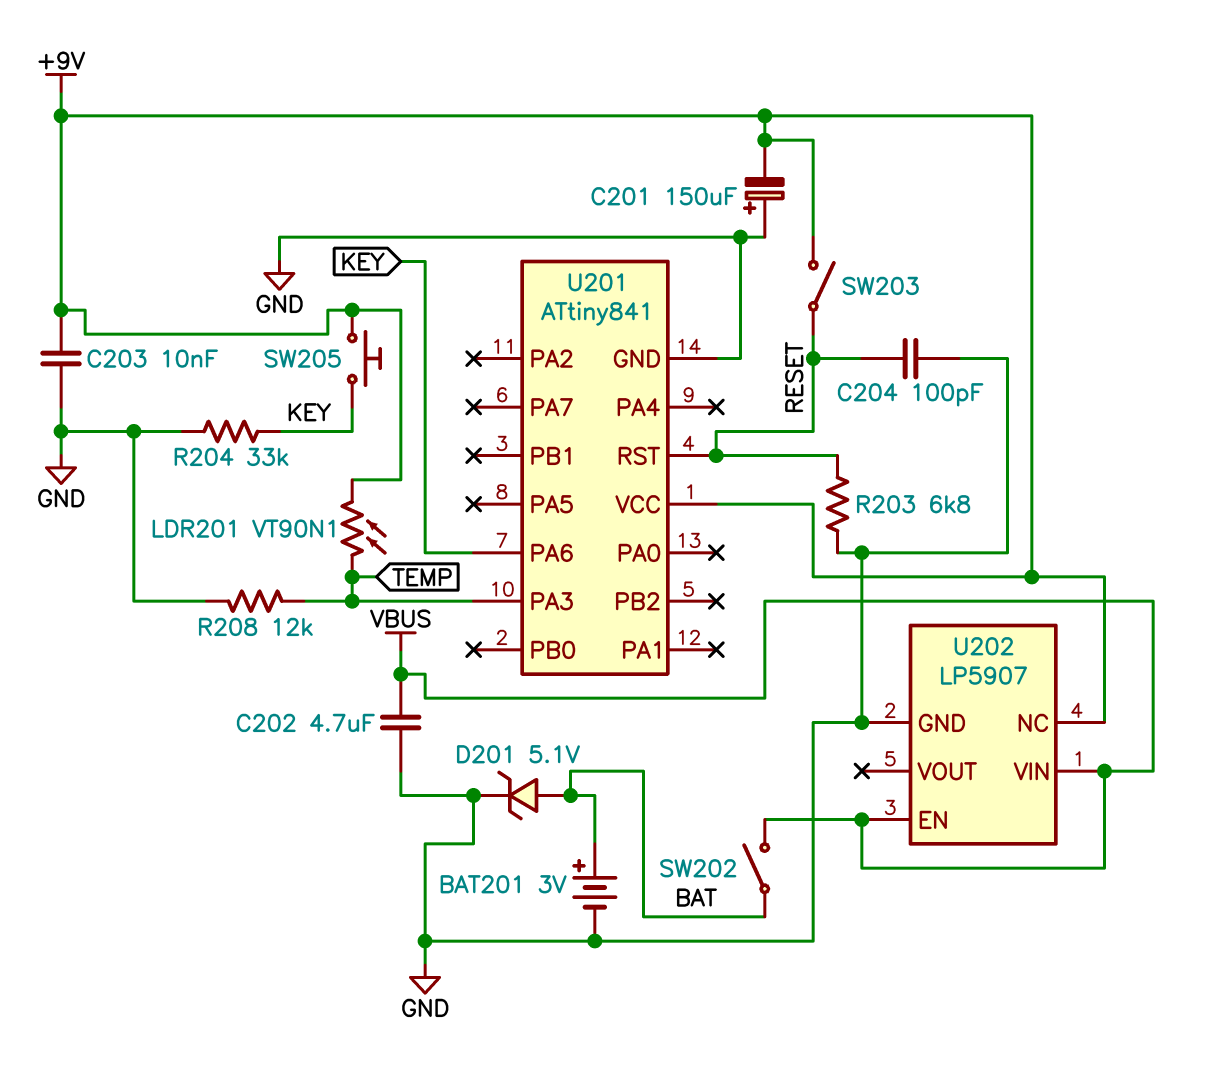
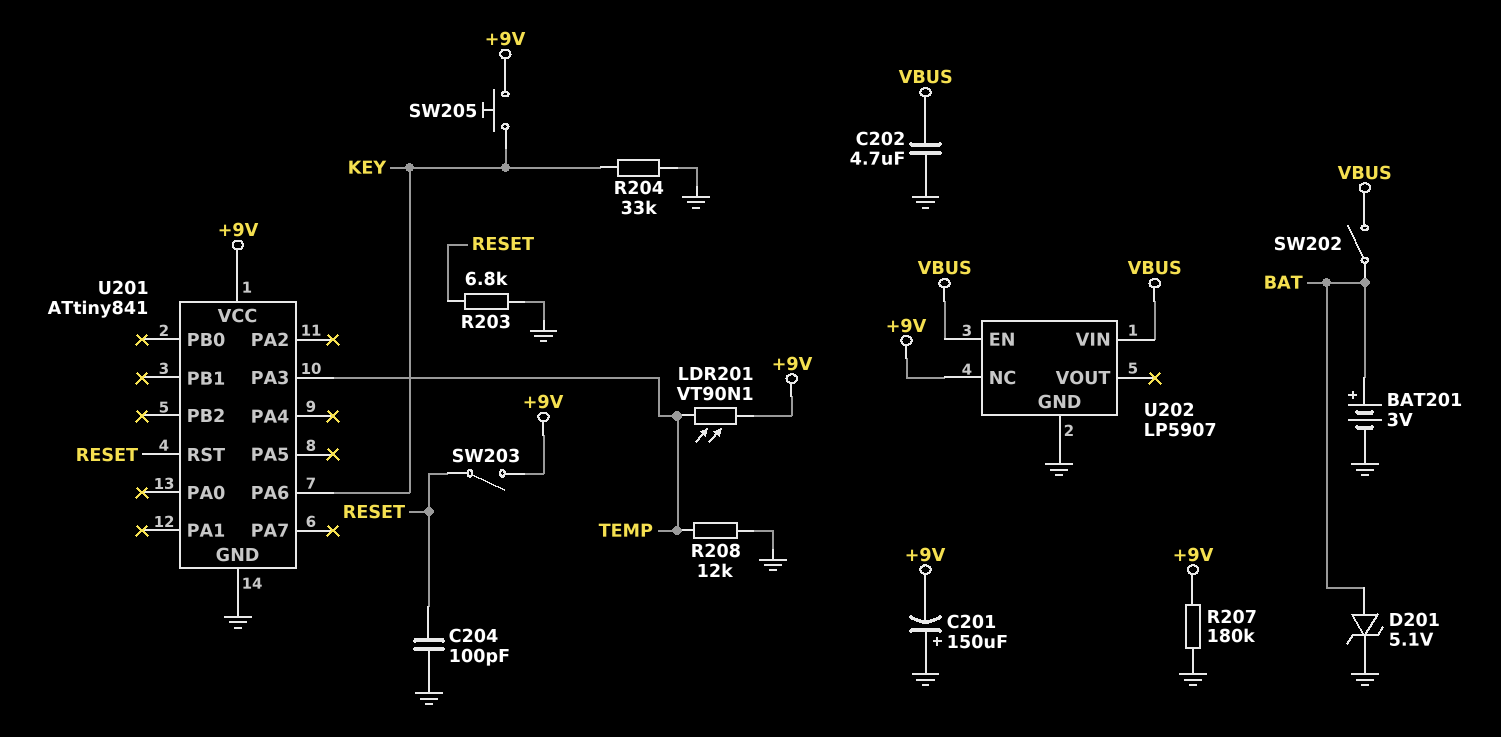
C203: 10nF (+9V, GND) -> none
R207: none -> 180k (+9V, GND)

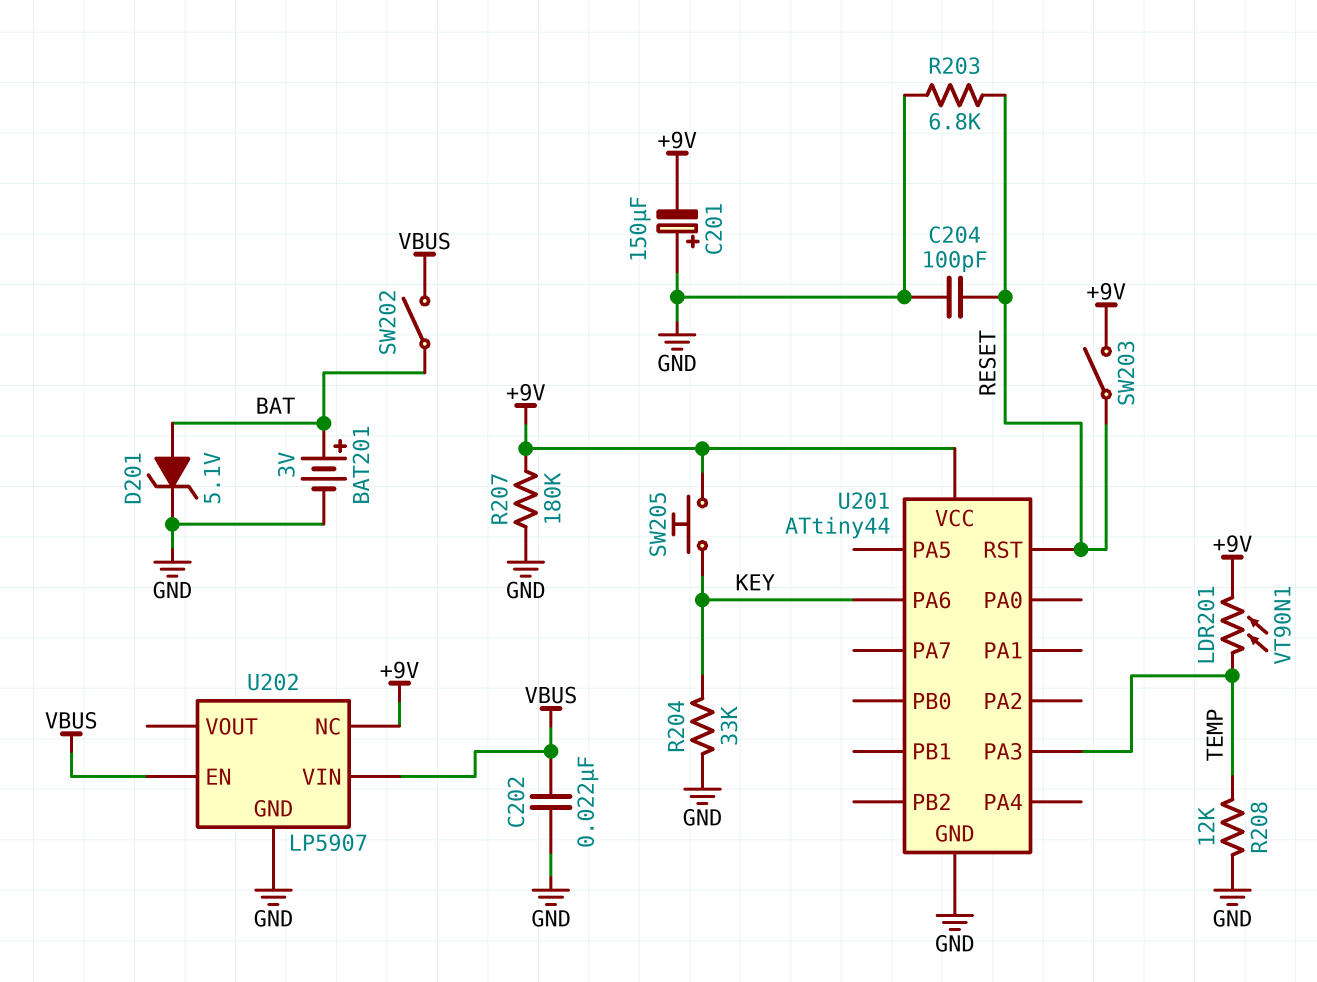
C202: 4.7uF (GND, VBUS) -> 22nF (GND, VBUS)
U201: ATtiny841 -> ATtiny44

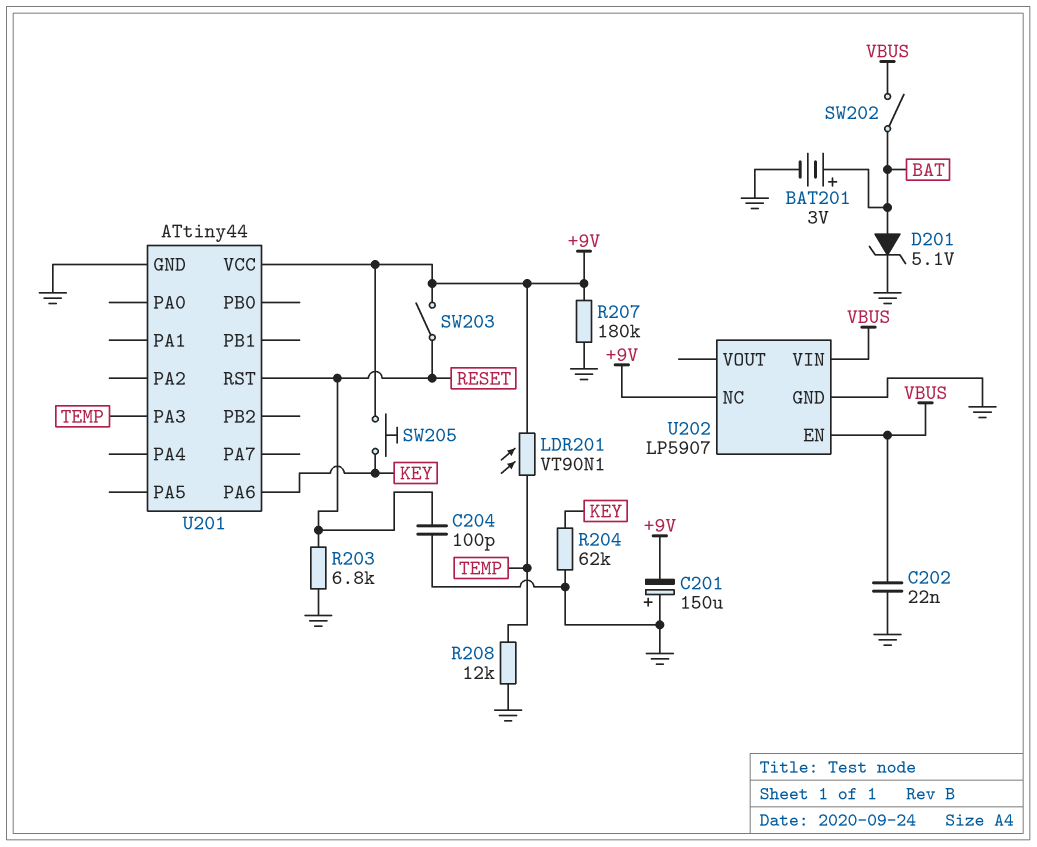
R204: 33k (GND, KEY) -> 62k (GND, KEY)

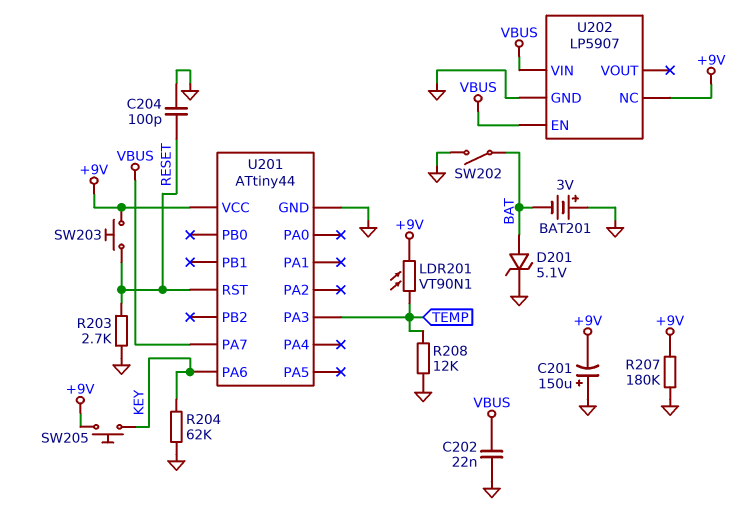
BAT201: 3V (plus BAT, minus GND) -> 3V (plus GND, minus BAT)
R203: 6.8k (GND, RESET) -> 2.7k (GND, RESET)
SW202: switch (BAT, VBUS) -> switch (BAT, GND)
SW203: switch (+9V, RESET) -> button (+9V, RESET)
U201 pin PA7: none -> VBUS

